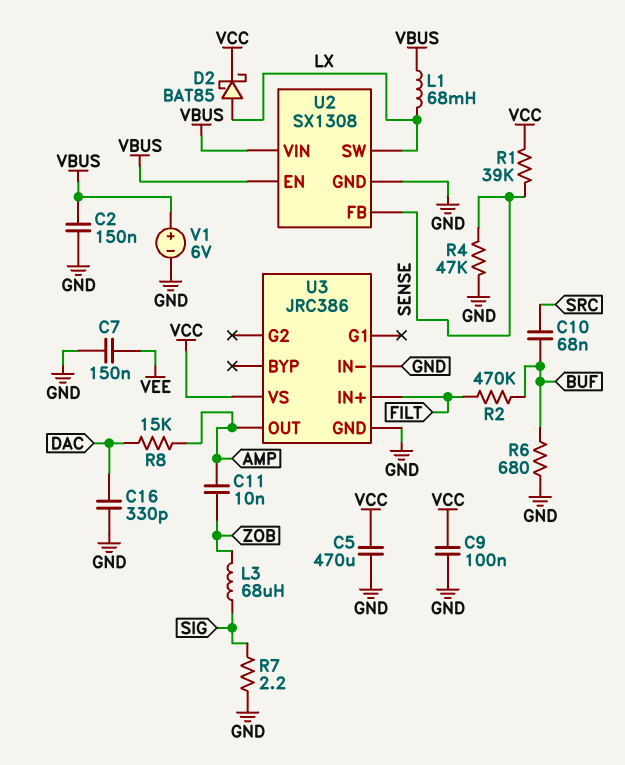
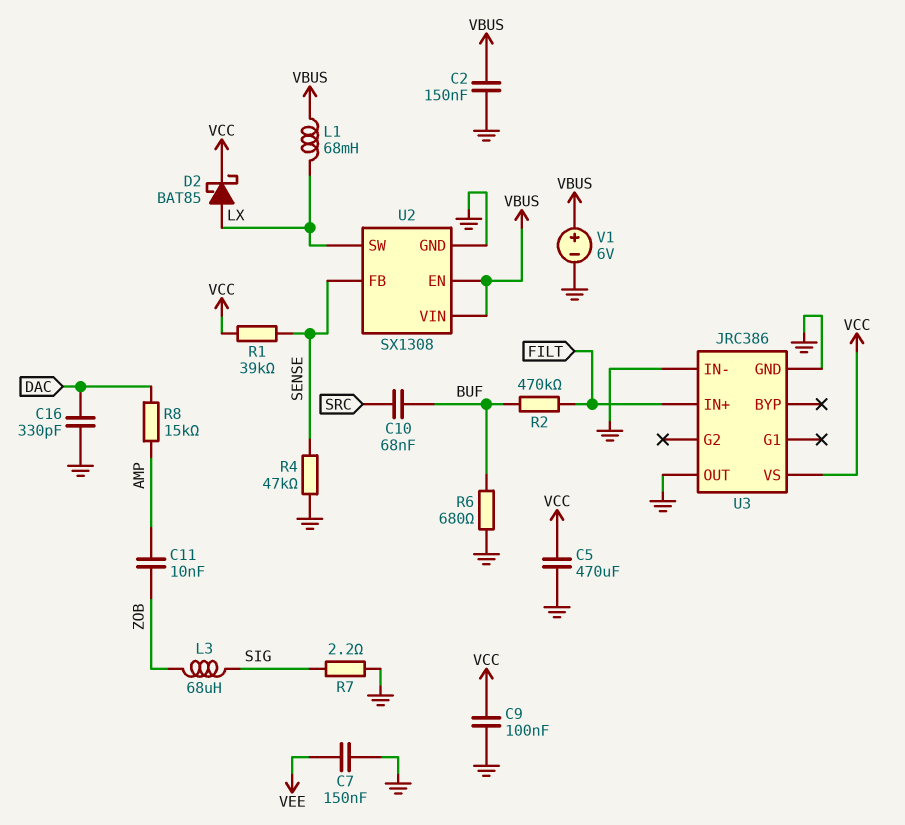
U3 pin OUT: AMP -> GND

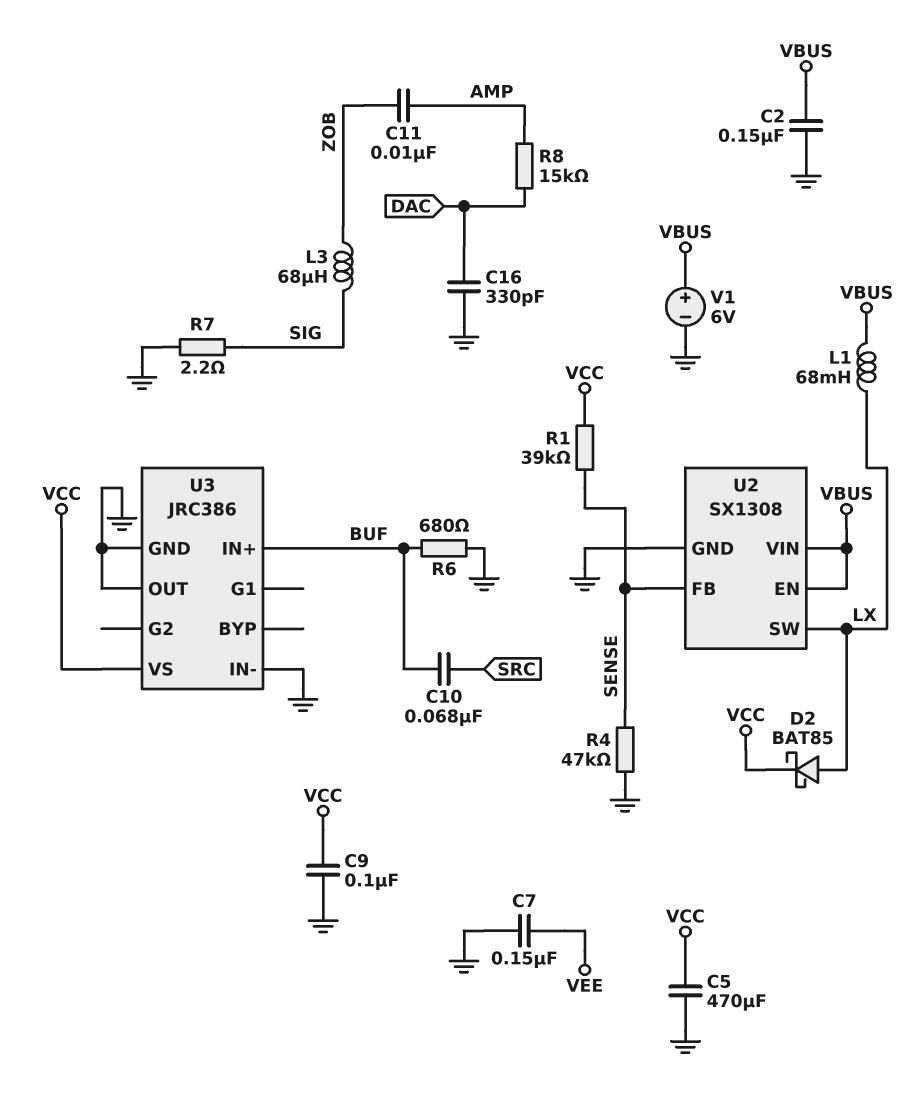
R2: 470k (BUF, FILT) -> none
U3 pin IN+: FILT -> BUF

